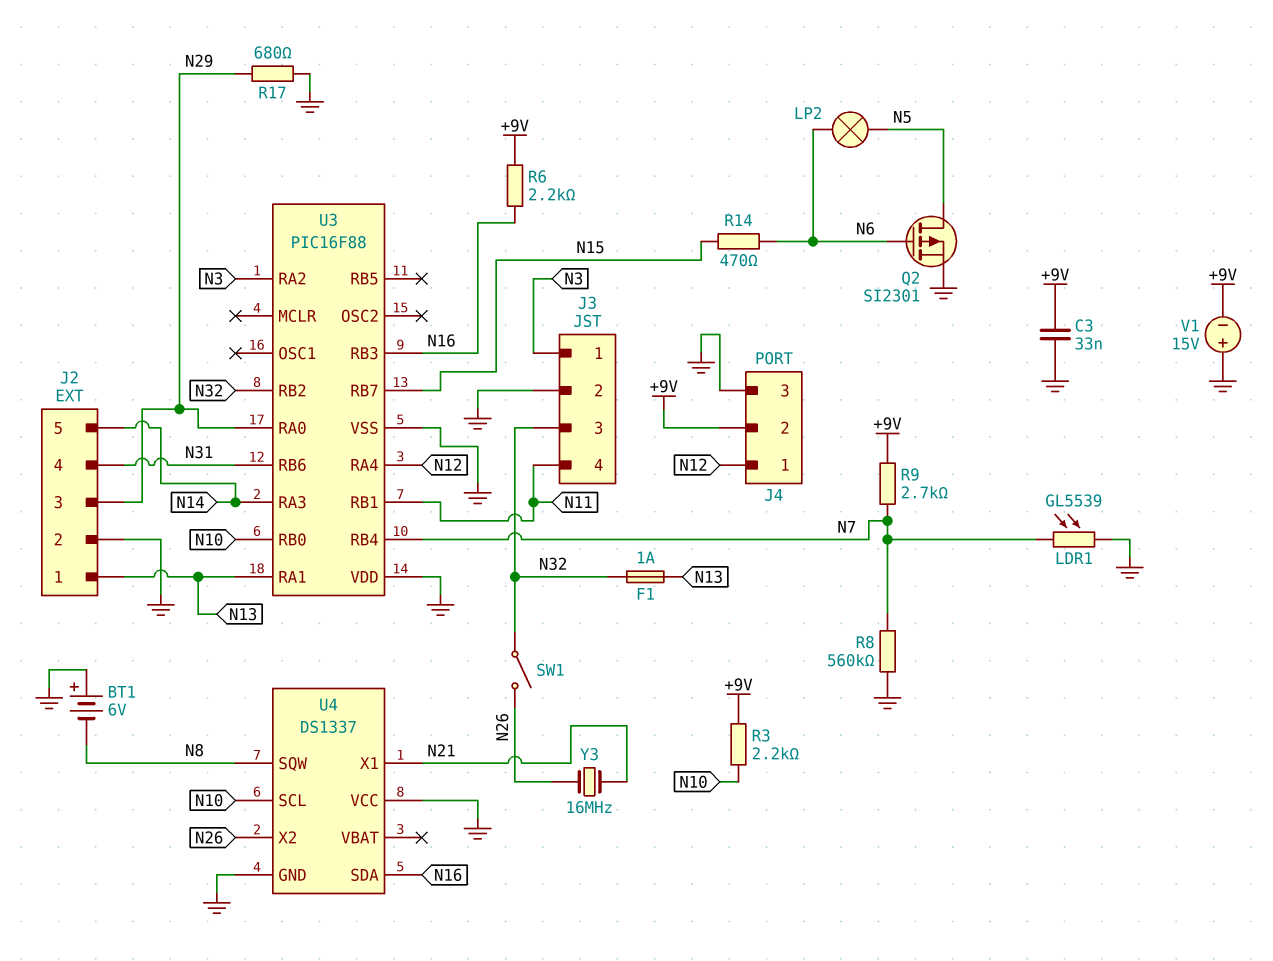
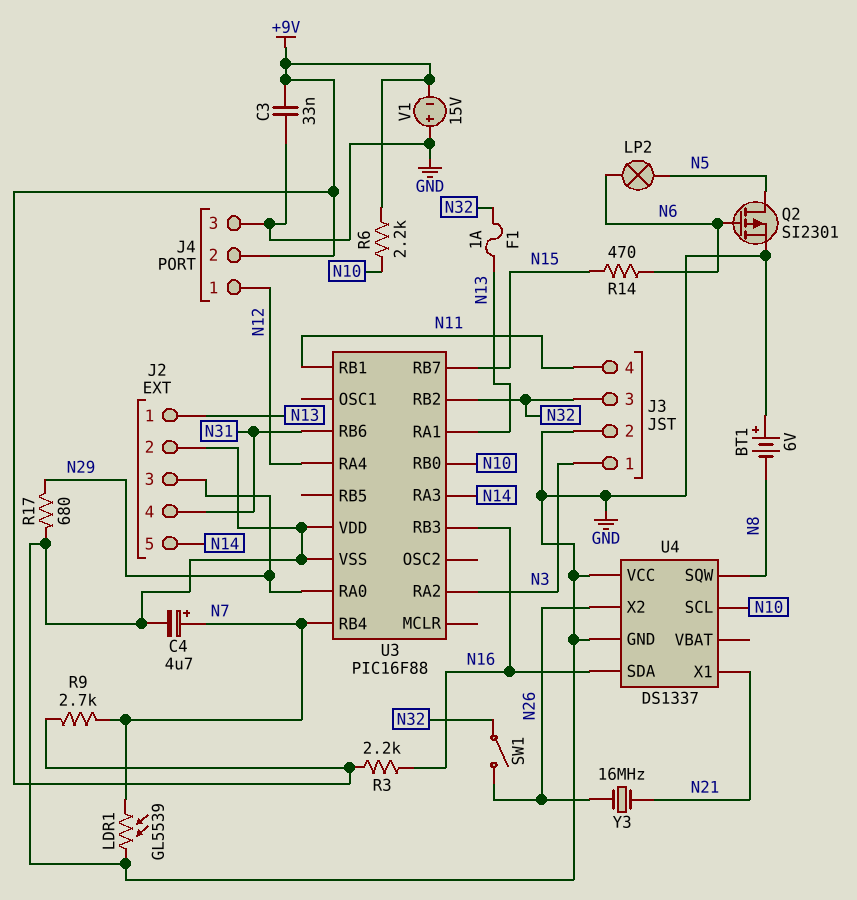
C4: none -> 4.7uF (plus N7, minus GND)
R3: 2.2k (+9V, N10) -> 2.2k (+9V, N16)
R6: 2.2k (+9V, N16) -> 2.2k (+9V, N10)
R8: 560k (GND, N7) -> none

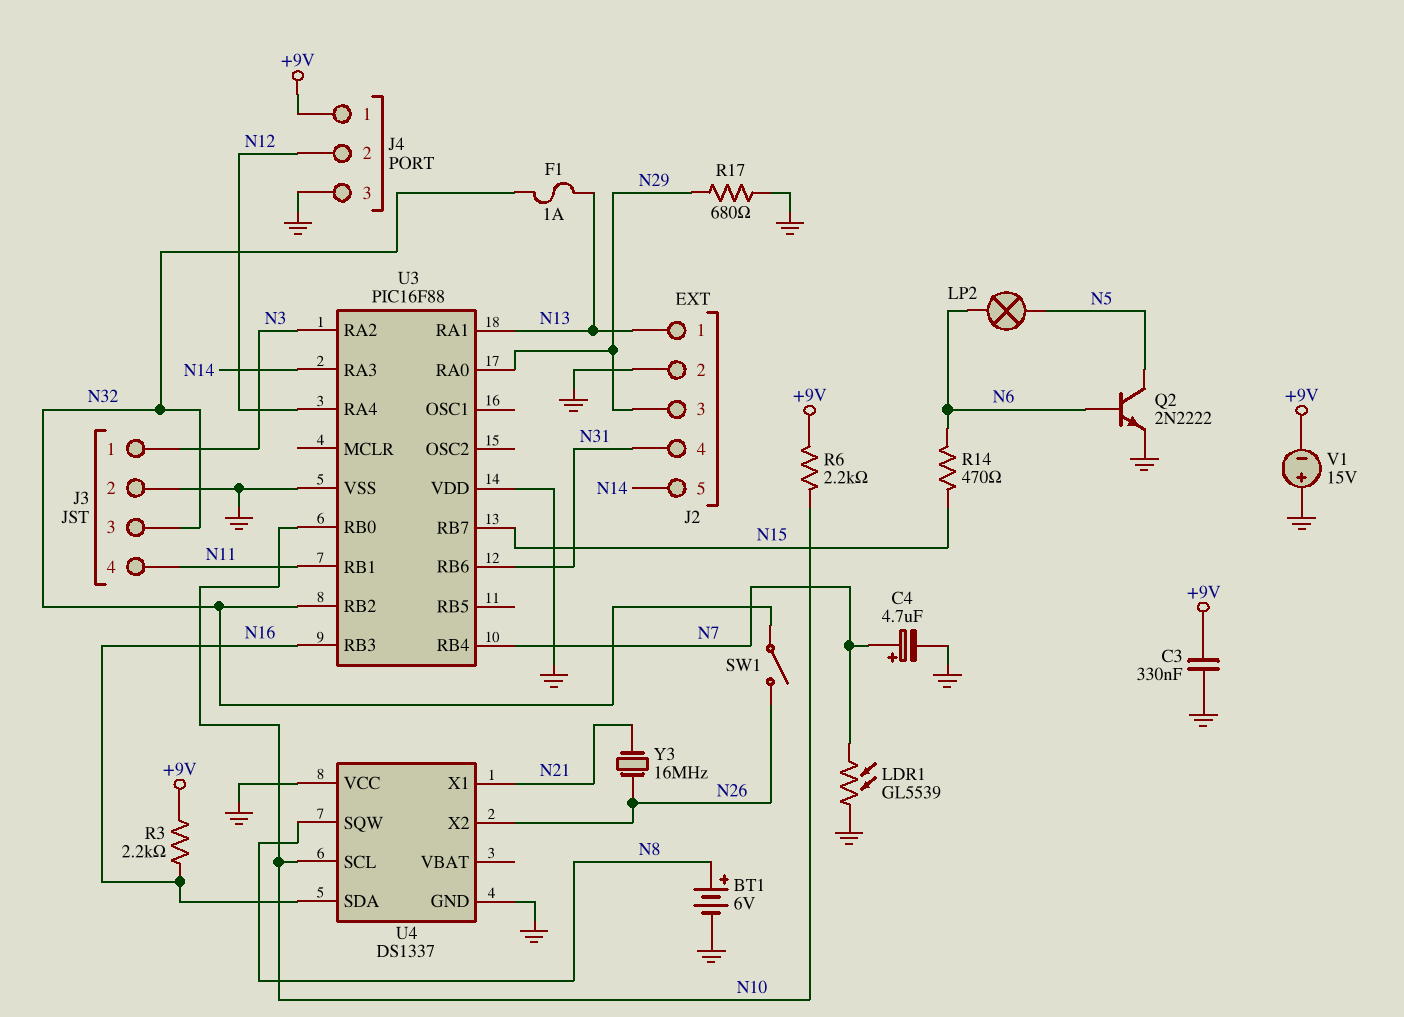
BT1: 6V (plus GND, minus N8) -> 6V (plus N8, minus GND)
C3: 33nF (+9V, GND) -> 330nF (+9V, GND)
J4 pin 1: N12 -> +9V
J4 pin 2: +9V -> N12
Q2: PMOS SI2301 (G N6, D N5, S GND) -> NPN 2N2222 (B N6, C N5, E GND)
R9: 2.7k (+9V, N7) -> none

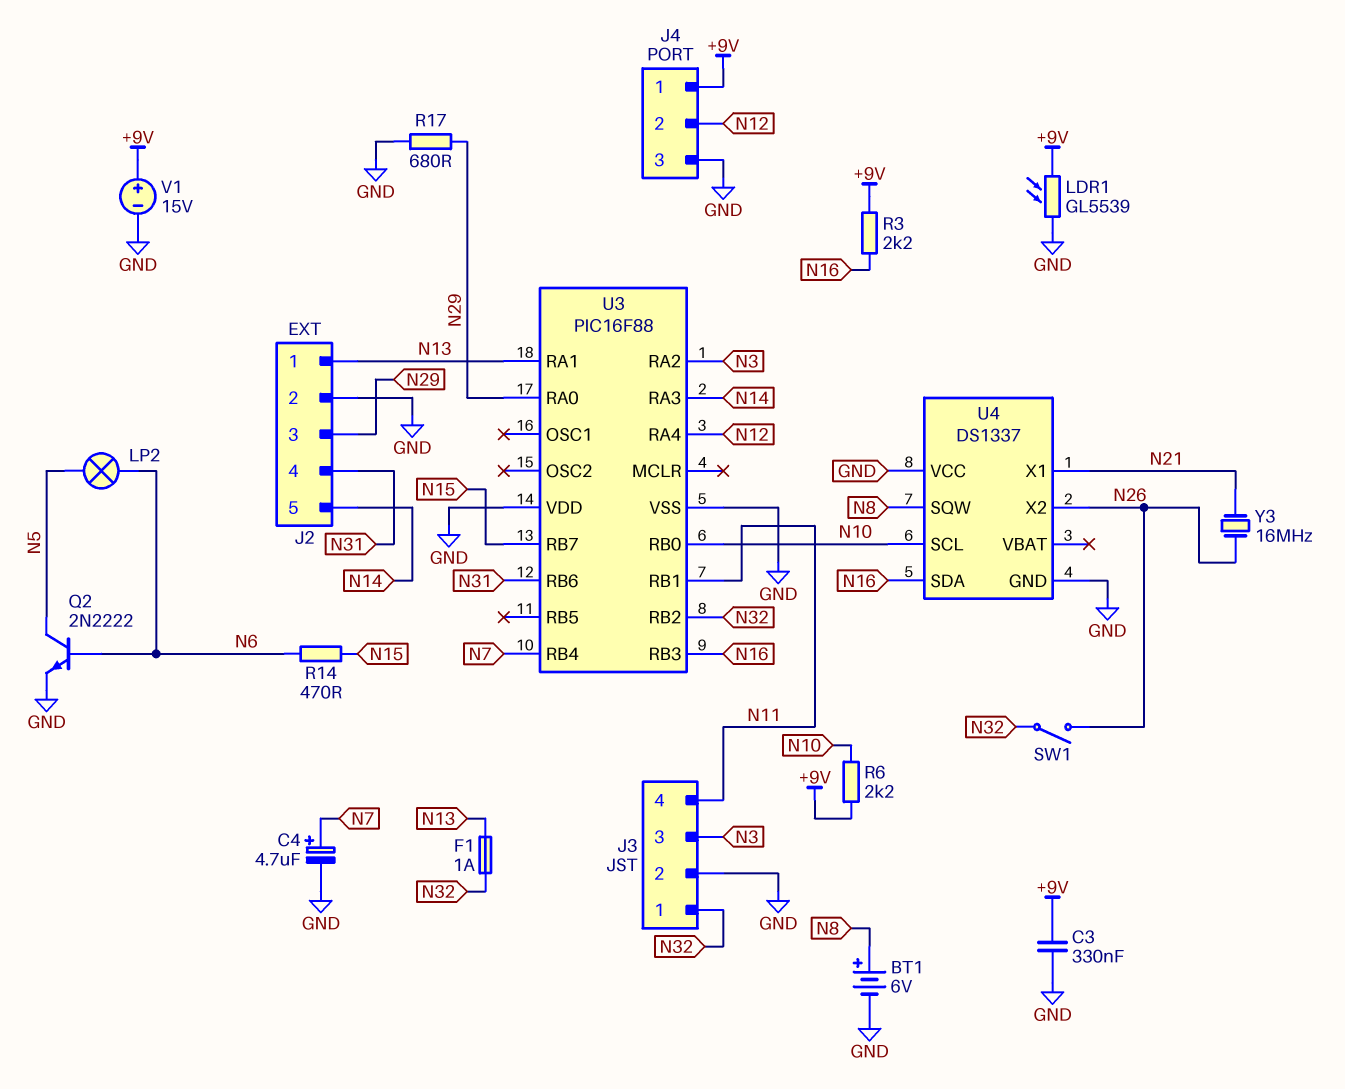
J3 pin 1: N3 -> N32
J3 pin 3: N32 -> N3
LDR1: GL5539 (GND, N7) -> GL5539 (+9V, GND)
V1: 15V (plus GND, minus +9V) -> 15V (plus +9V, minus GND)

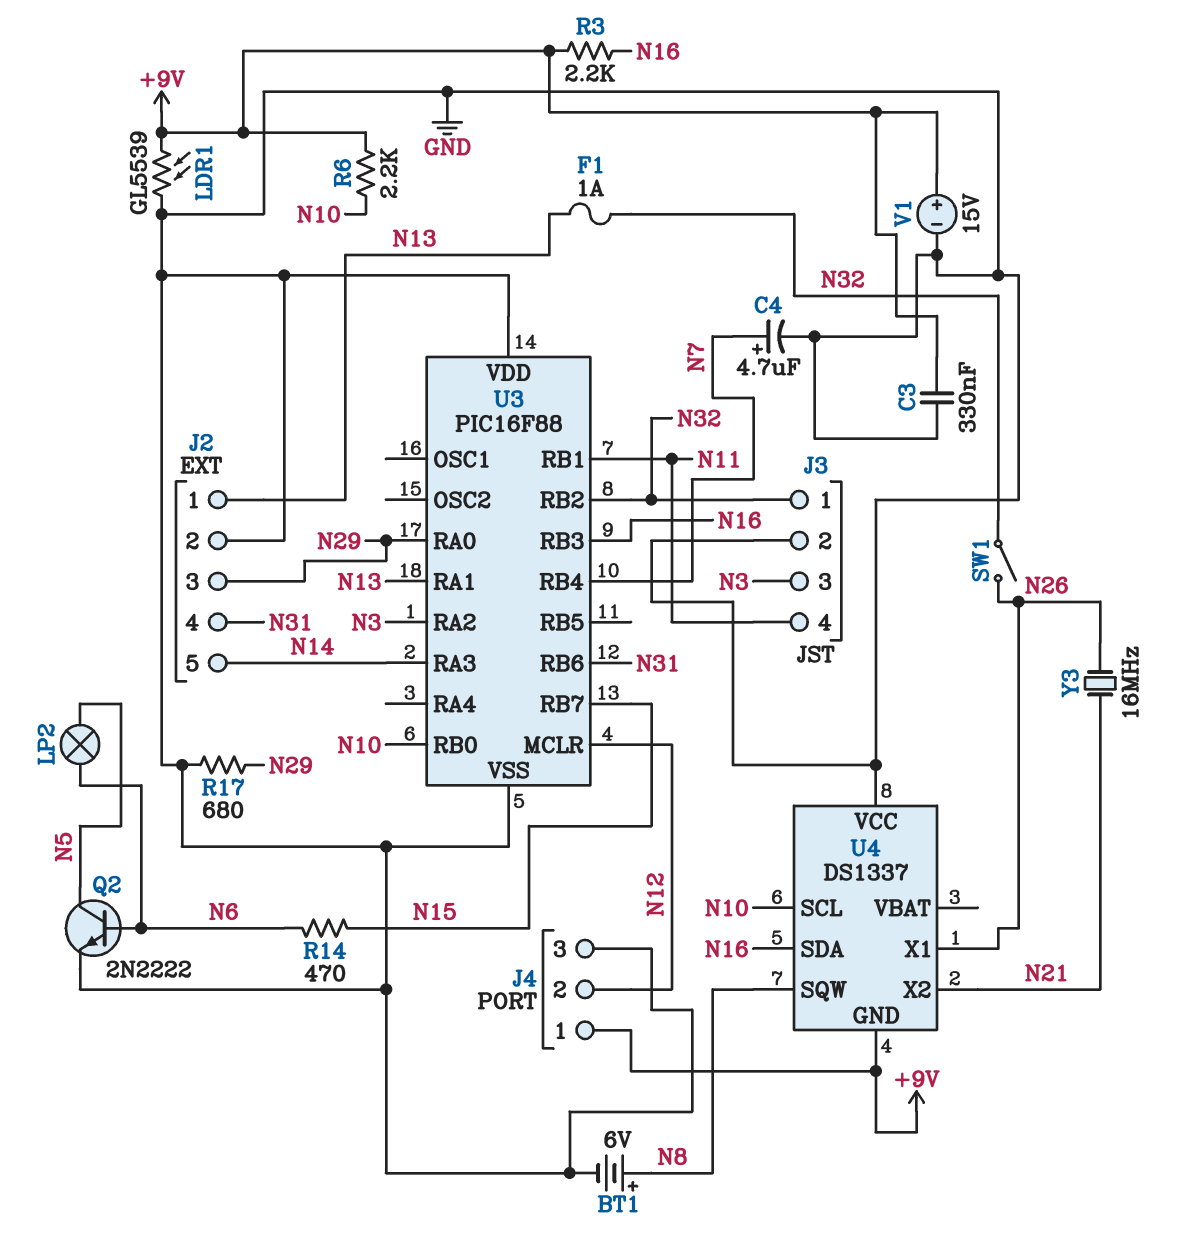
U3 pin MCLR: none -> N12
U3 pin RA4: N12 -> none
U4 pin GND: GND -> +9V
U4 pin X1: N21 -> N26
U4 pin X2: N26 -> N21

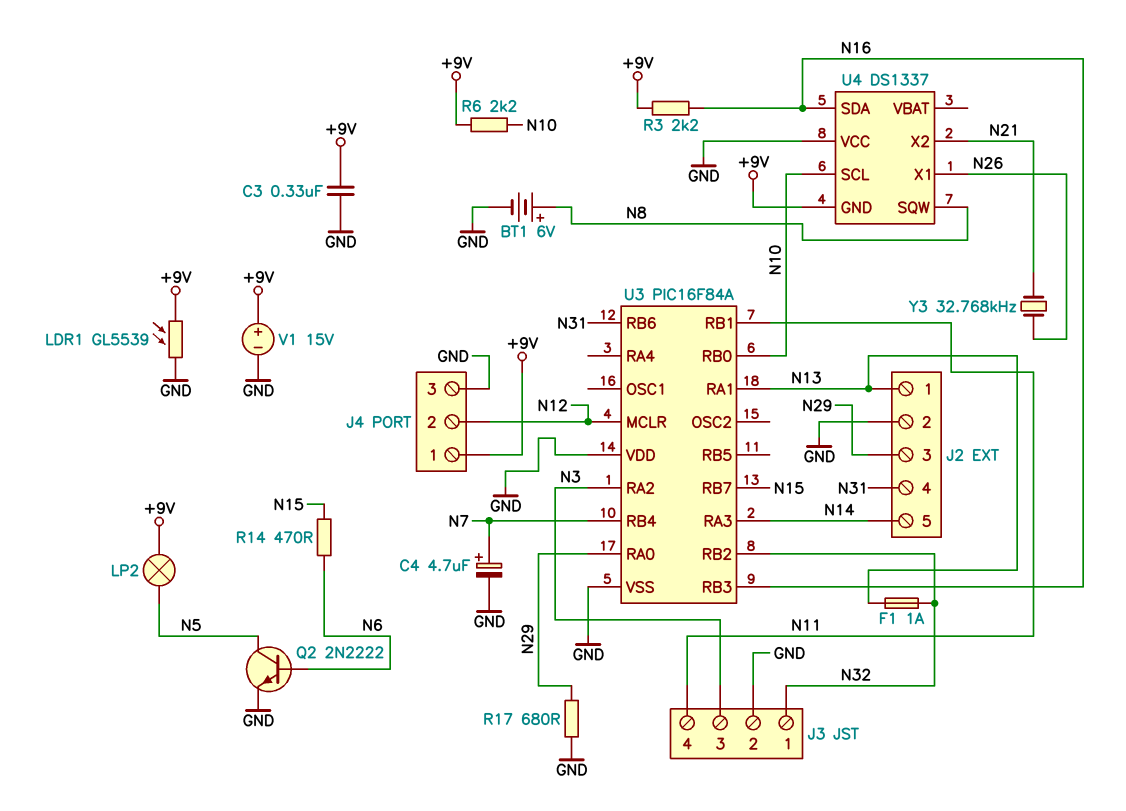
LP2: lamp (N5, N6) -> lamp (+9V, N5)
SW1: switch (N26, N32) -> none
U3: PIC16F88 -> PIC16F84A
Y3: 16MHz (N21, N26) -> 32.768kHz (N21, N26)

